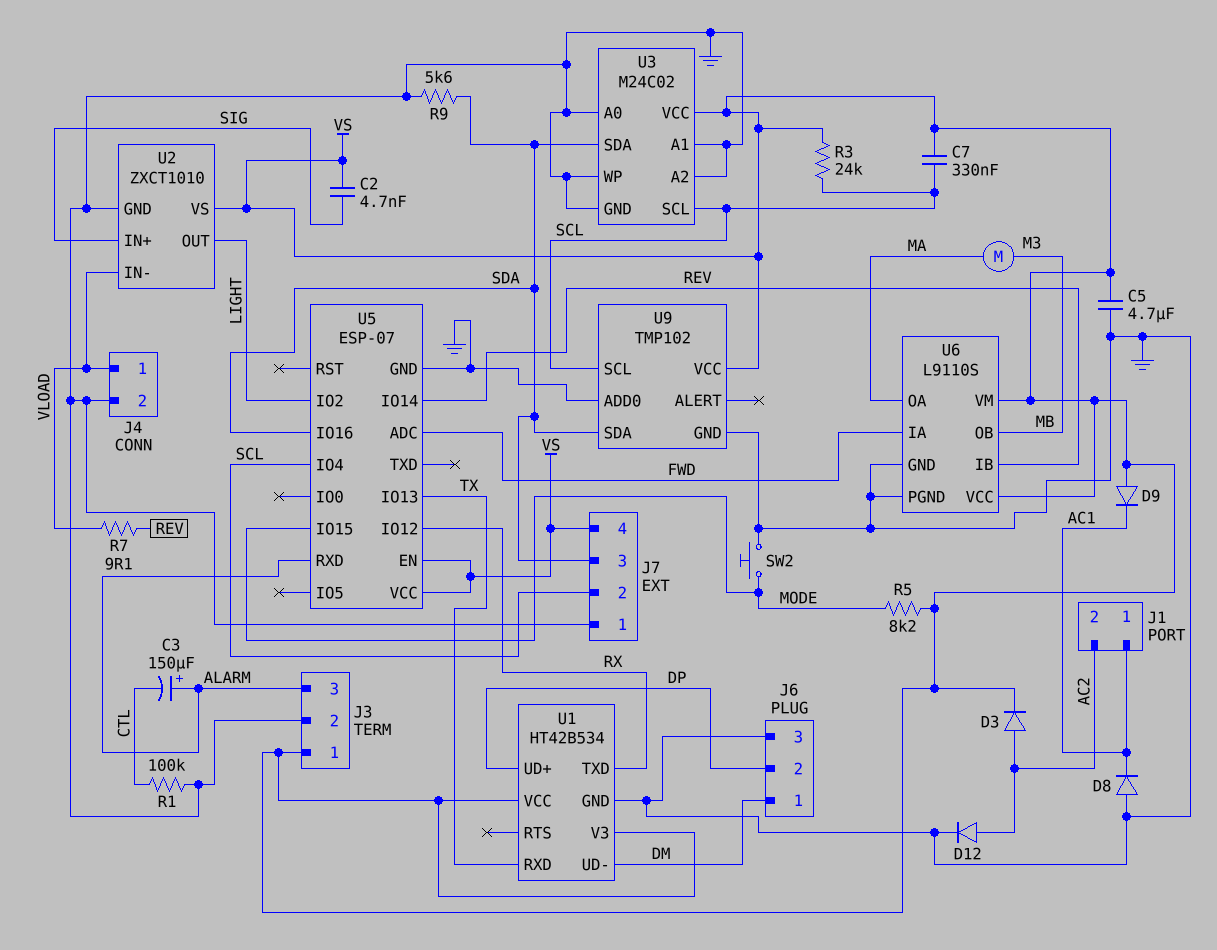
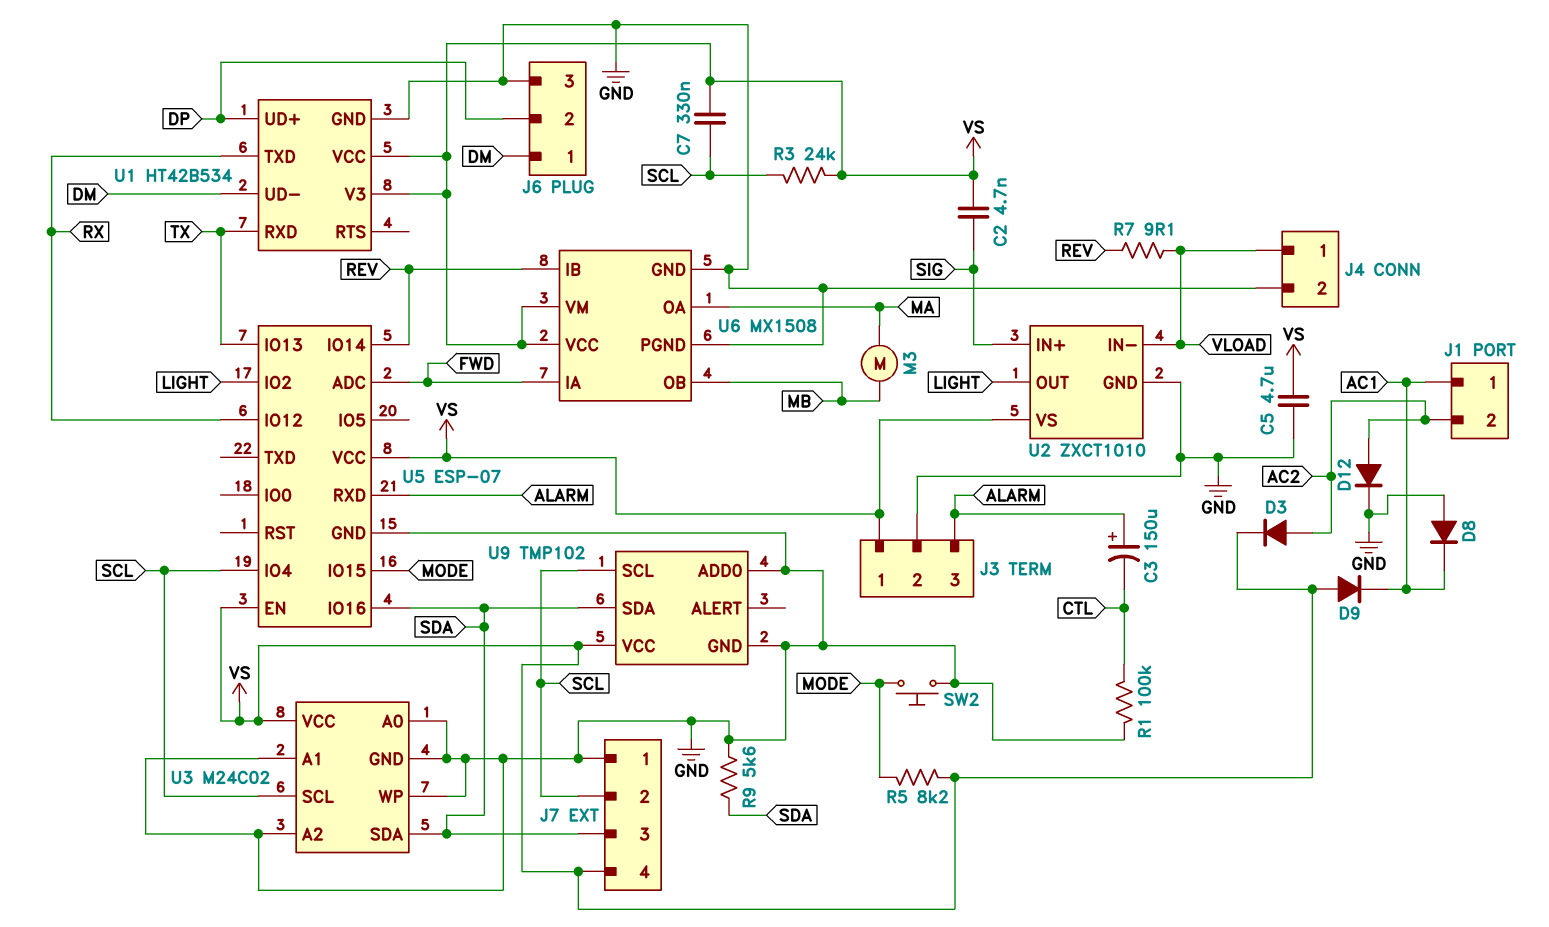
U6: L9110S -> MX1508

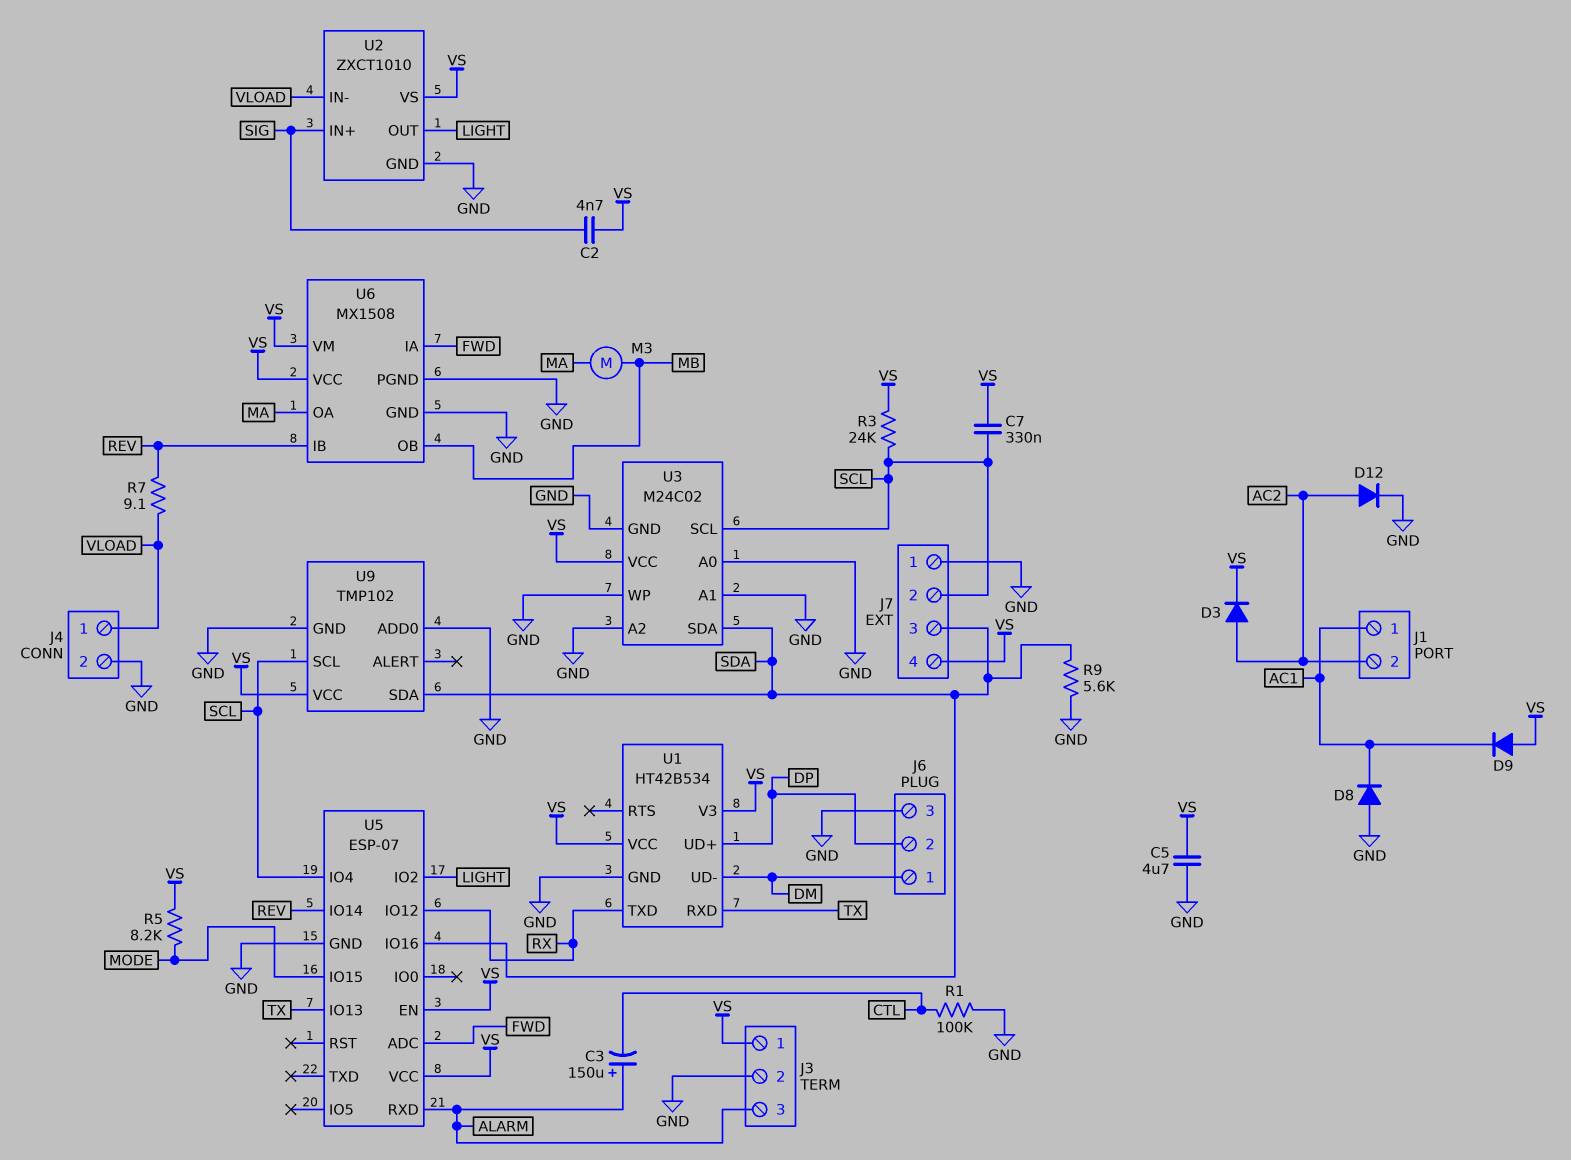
SW2: button (GND, MODE) -> none

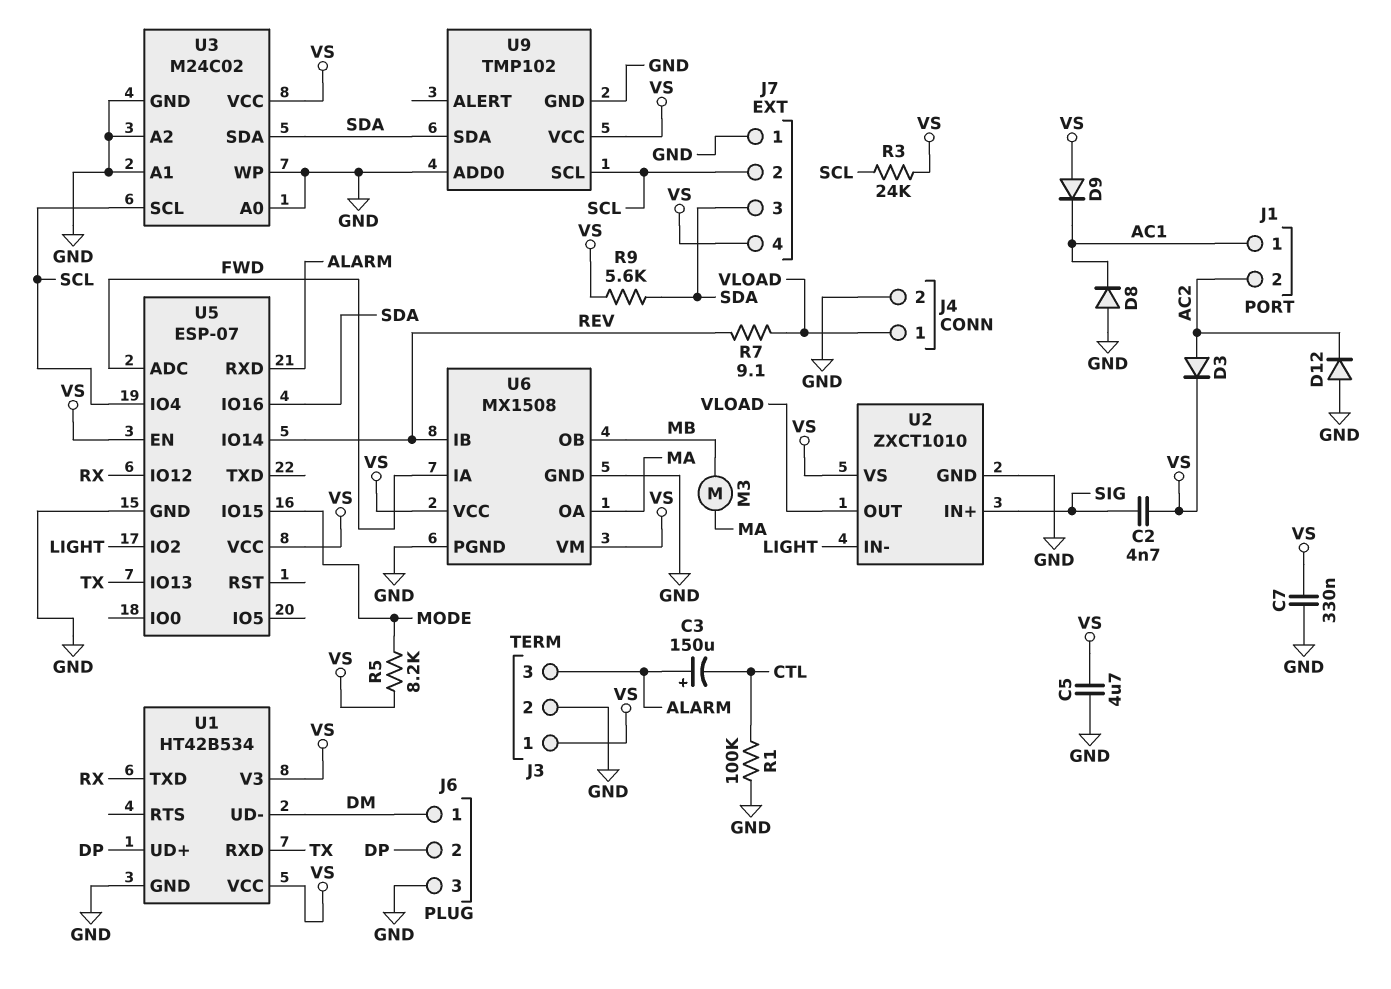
C7: 330nF (SCL, VS) -> 330nF (GND, VS)
D12: diode (A AC2, K GND) -> diode (A GND, K AC2)
R9: 5.6k (GND, SDA) -> 5.6k (SDA, VS)
U2 pin IN-: VLOAD -> LIGHT
U2 pin OUT: LIGHT -> VLOAD

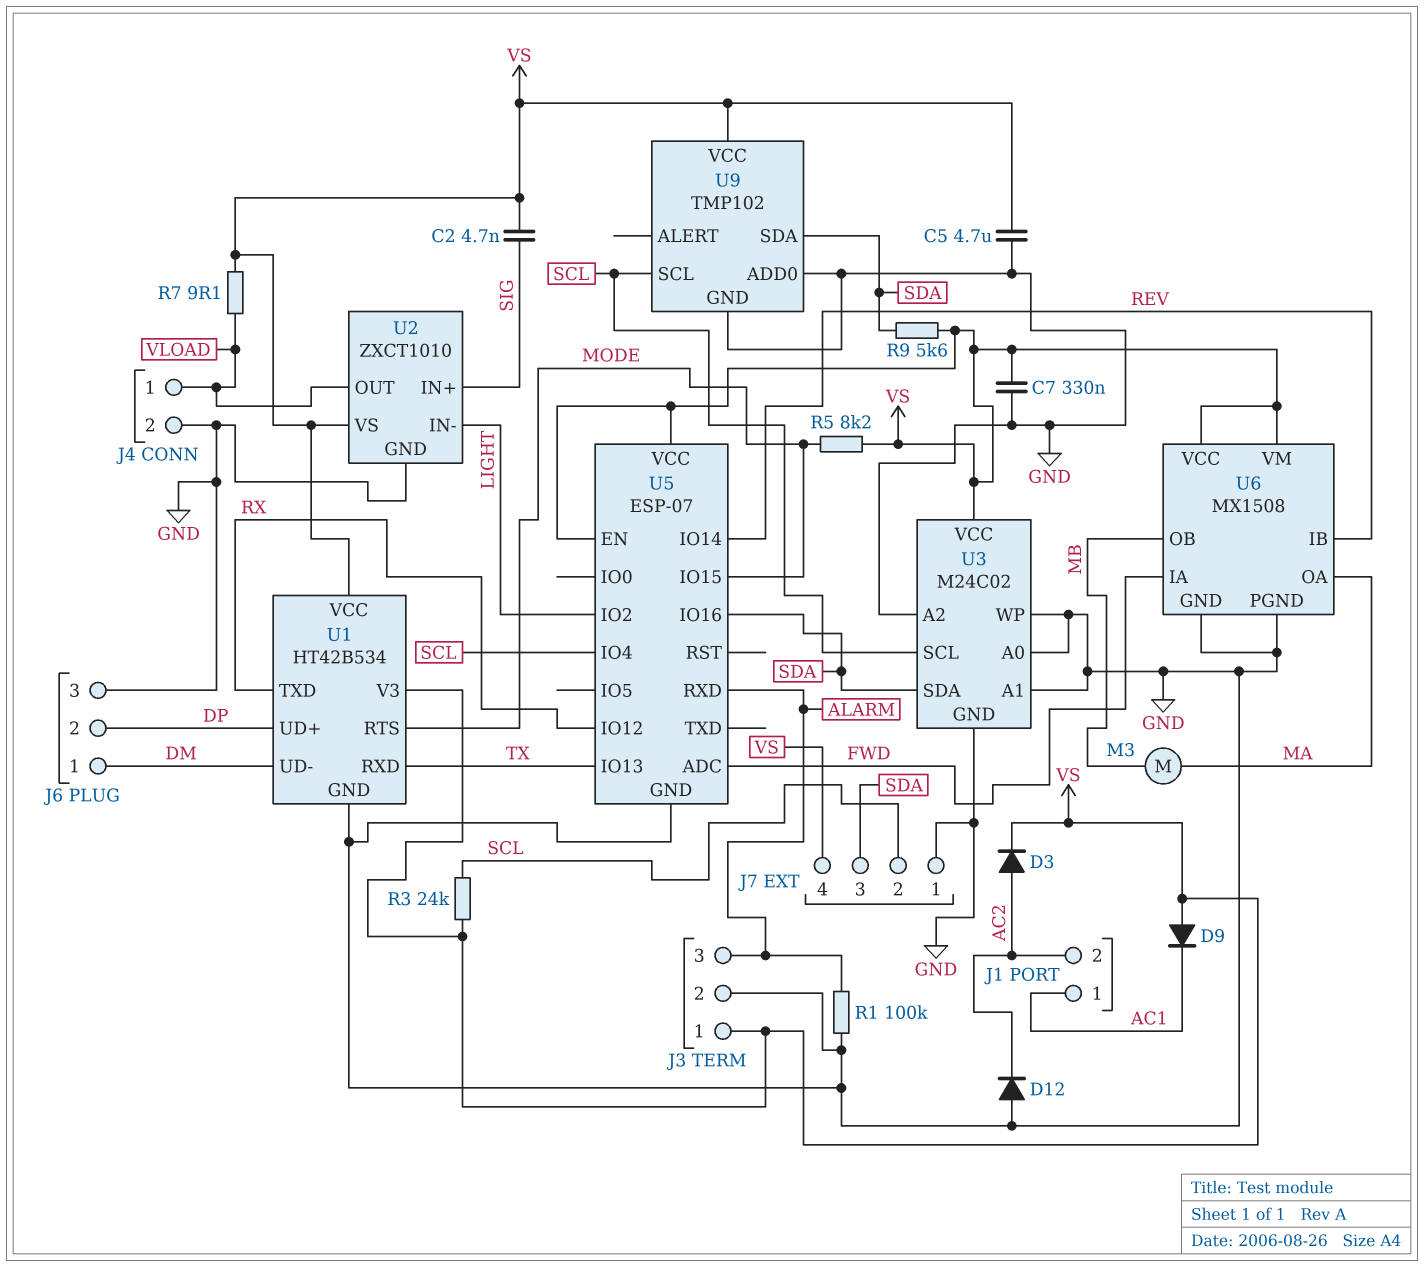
C3: 150uF (plus ALARM, minus CTL) -> none
D8: diode (A GND, K AC1) -> none
R1: 100k (CTL, GND) -> 100k (ALARM, GND)
R7: 9.1 (REV, VLOAD) -> 9.1 (VLOAD, VS)
U1 pin RTS: none -> MODE

